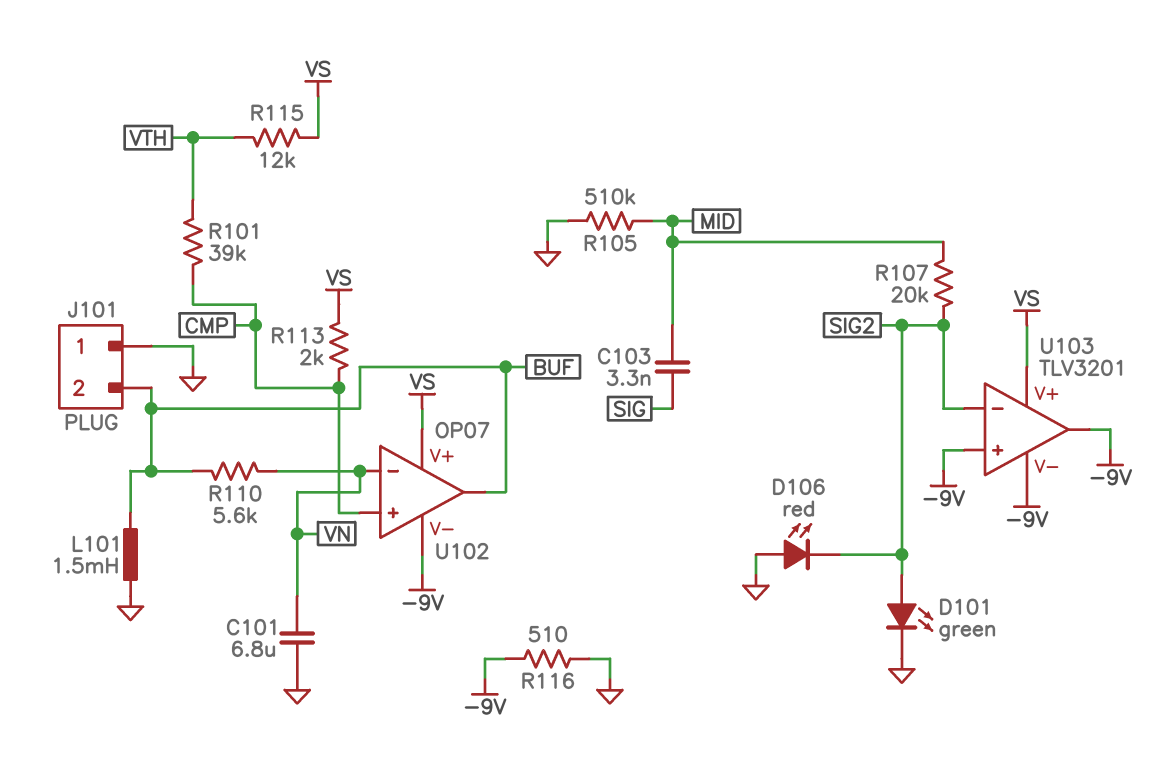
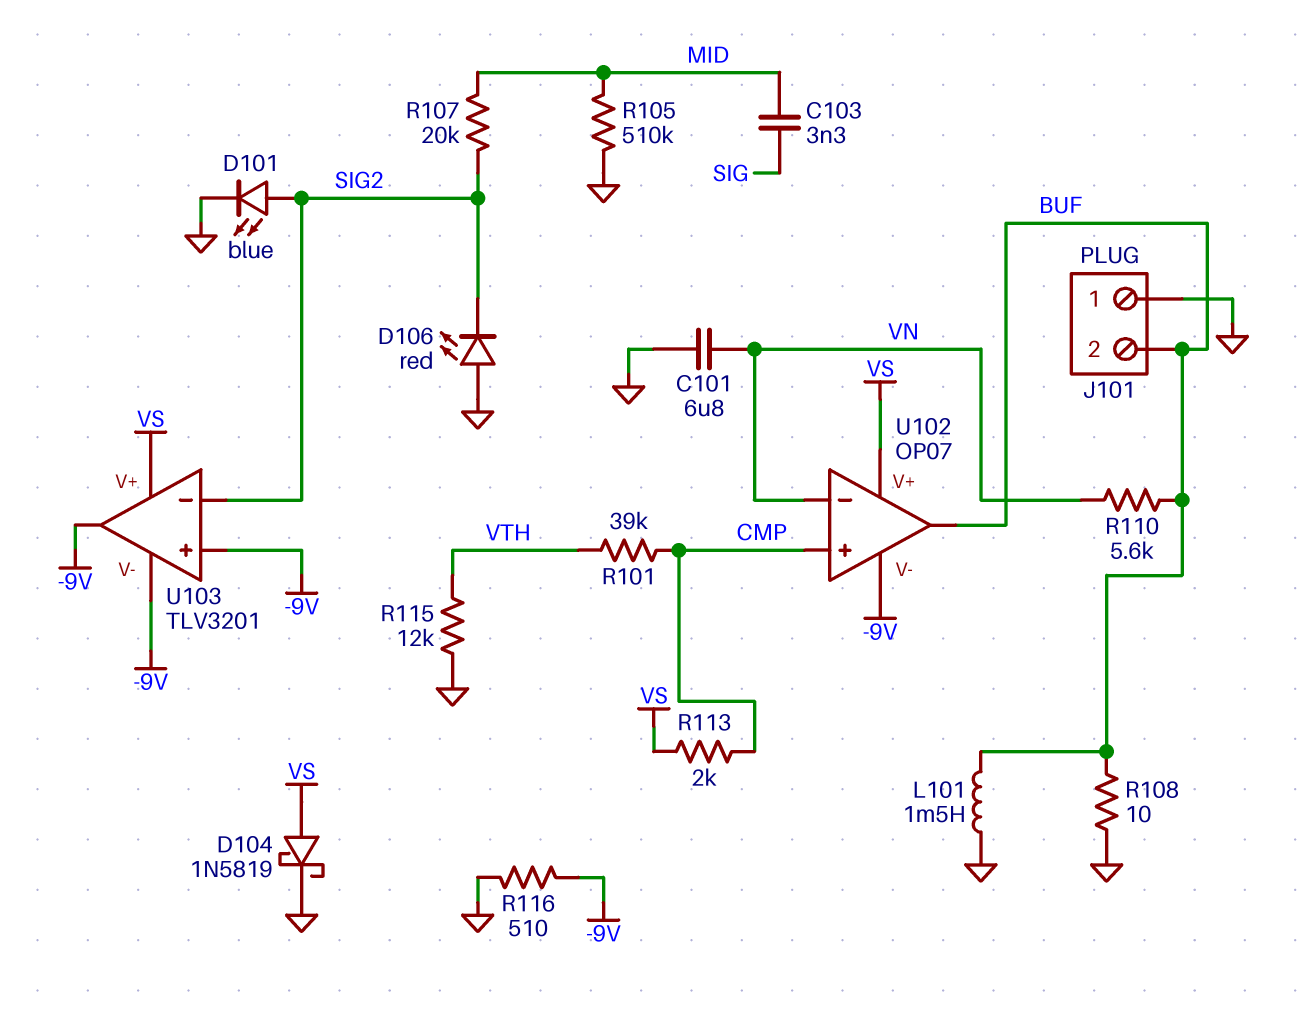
D101: LED green (A SIG2, K GND) -> LED blue (A SIG2, K GND)
D104: none -> schottky 1N5819 (A VS, K GND)
R108: none -> 10 (BUF, GND)
R115: 12k (VS, VTH) -> 12k (GND, VTH)

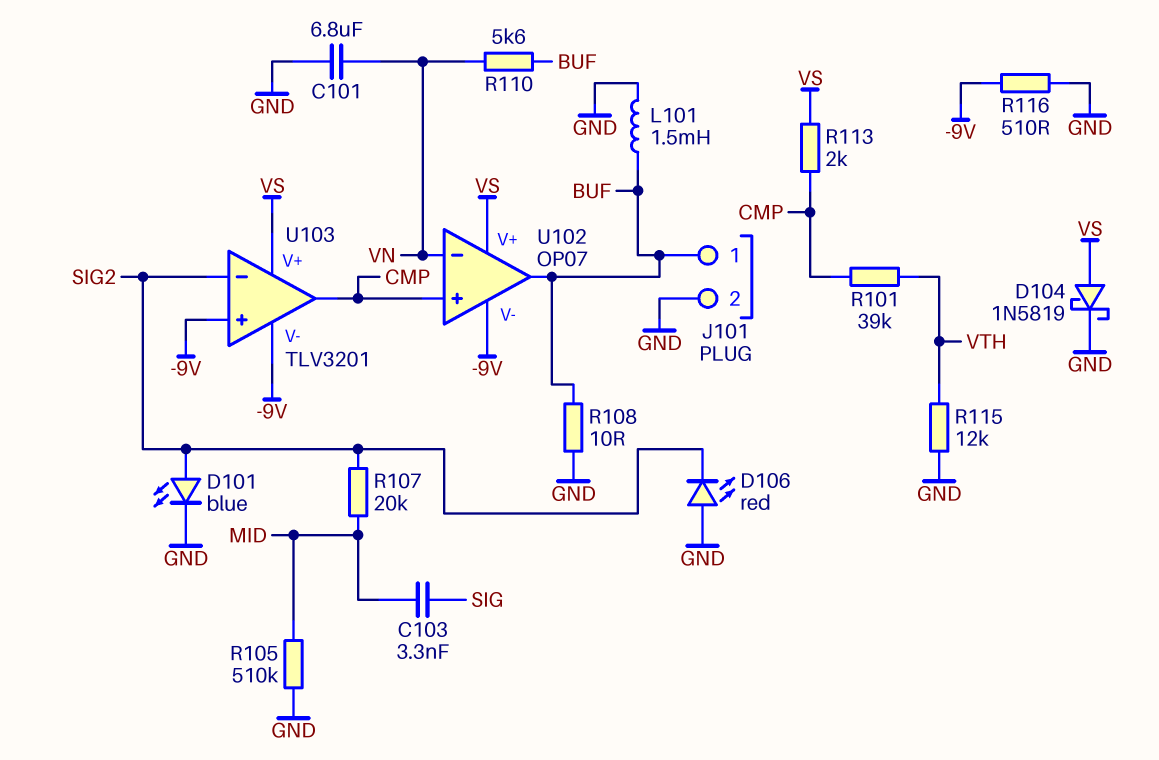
J101 pin 1: GND -> BUF
J101 pin 2: BUF -> GND
U103 pin out: -9V -> CMP

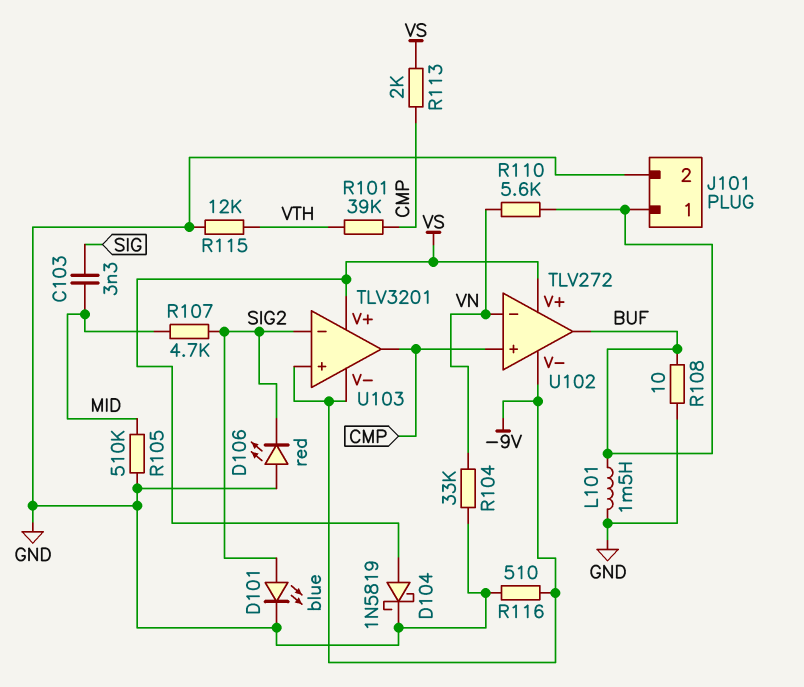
C101: 6.8uF (GND, VN) -> none
R104: none -> 33k (GND, VN)
R107: 20k (MID, SIG2) -> 4.7k (MID, SIG2)
U102: OP07 -> TLV272

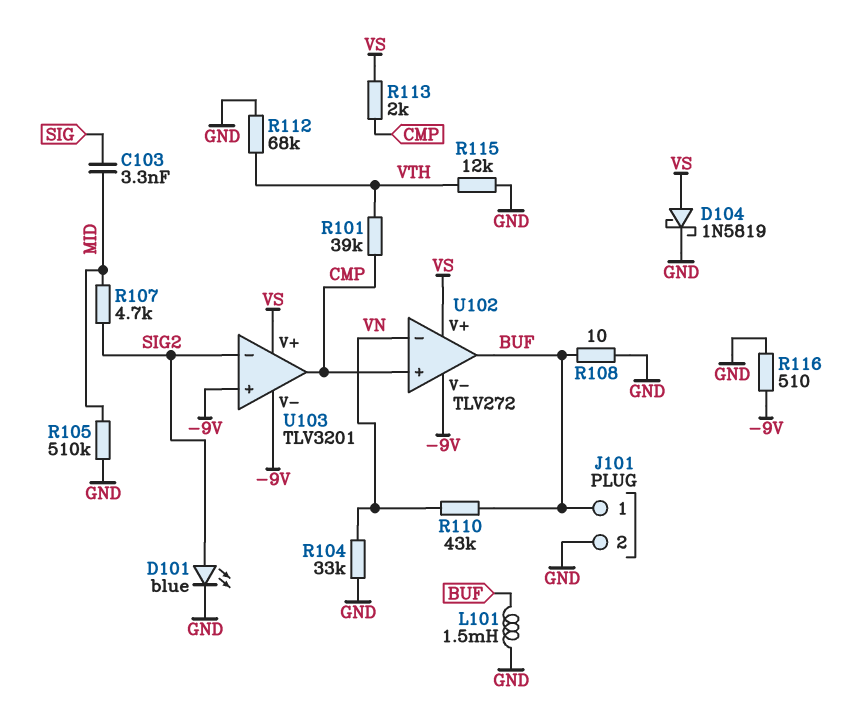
D106: LED red (A GND, K SIG2) -> none
R110: 5.6k (BUF, VN) -> 43k (BUF, VN)
R112: none -> 68k (GND, VTH)

